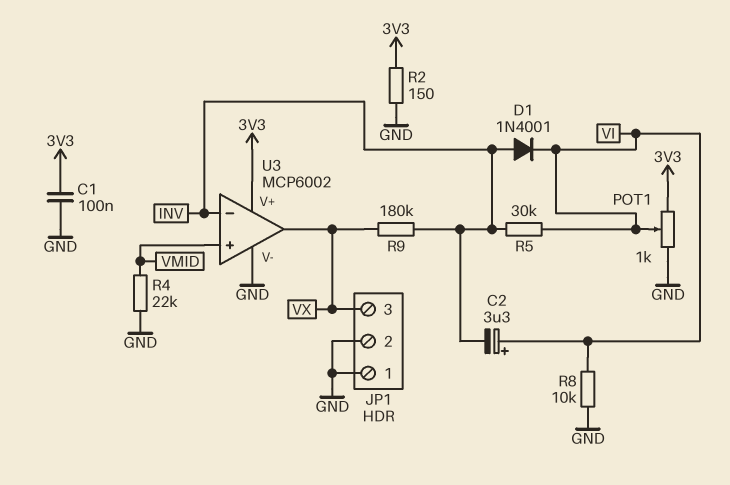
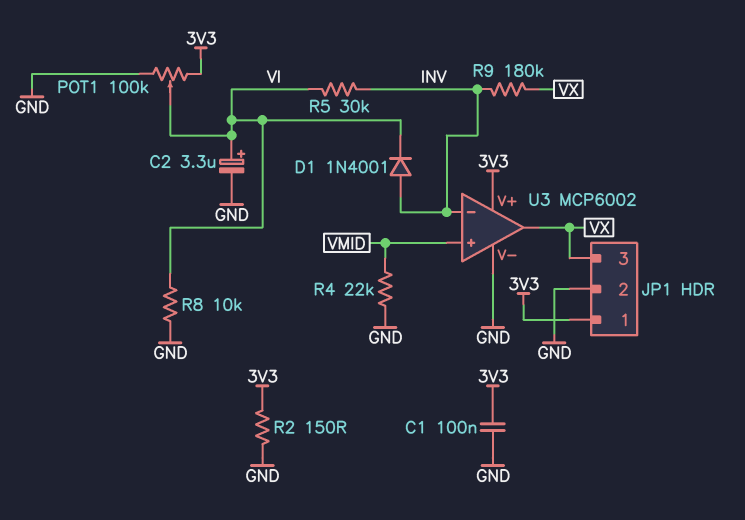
C2: 3.3uF (plus VI, minus INV) -> 3.3uF (plus VI, minus GND)
JP1 pin 1: GND -> 3V3
POT1: 1k (3V3, GND, wiper VI) -> 100k (3V3, GND, wiper VI)

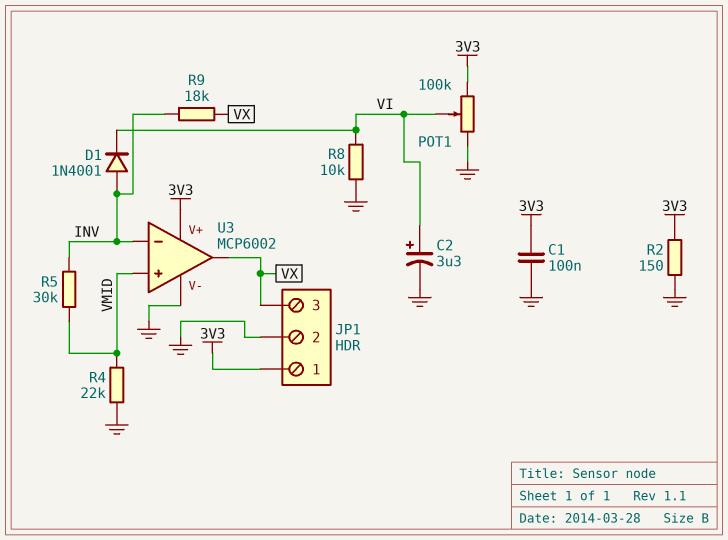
R5: 30k (INV, VI) -> 30k (INV, VMID)
R9: 180k (INV, VX) -> 18k (INV, VX)

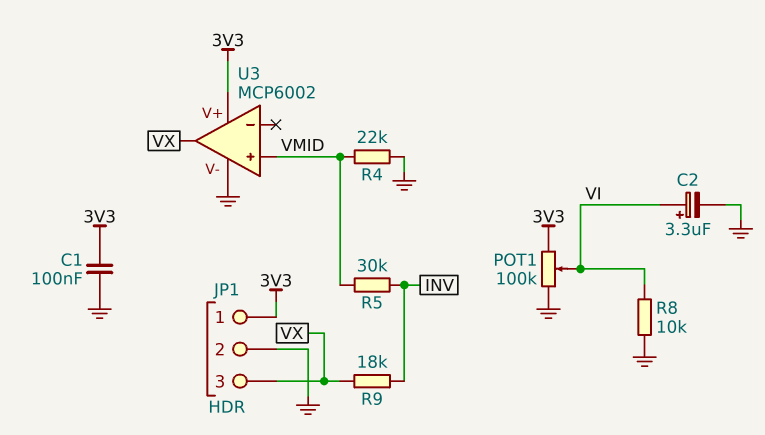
D1: diode 1N4001 (A INV, K VI) -> none
R2: 150 (3V3, GND) -> none
U3 pin in-: INV -> none

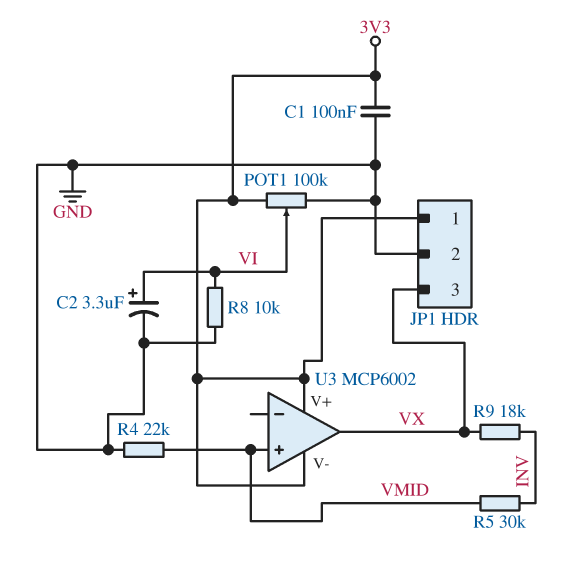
U3 pin V-: GND -> 3V3

